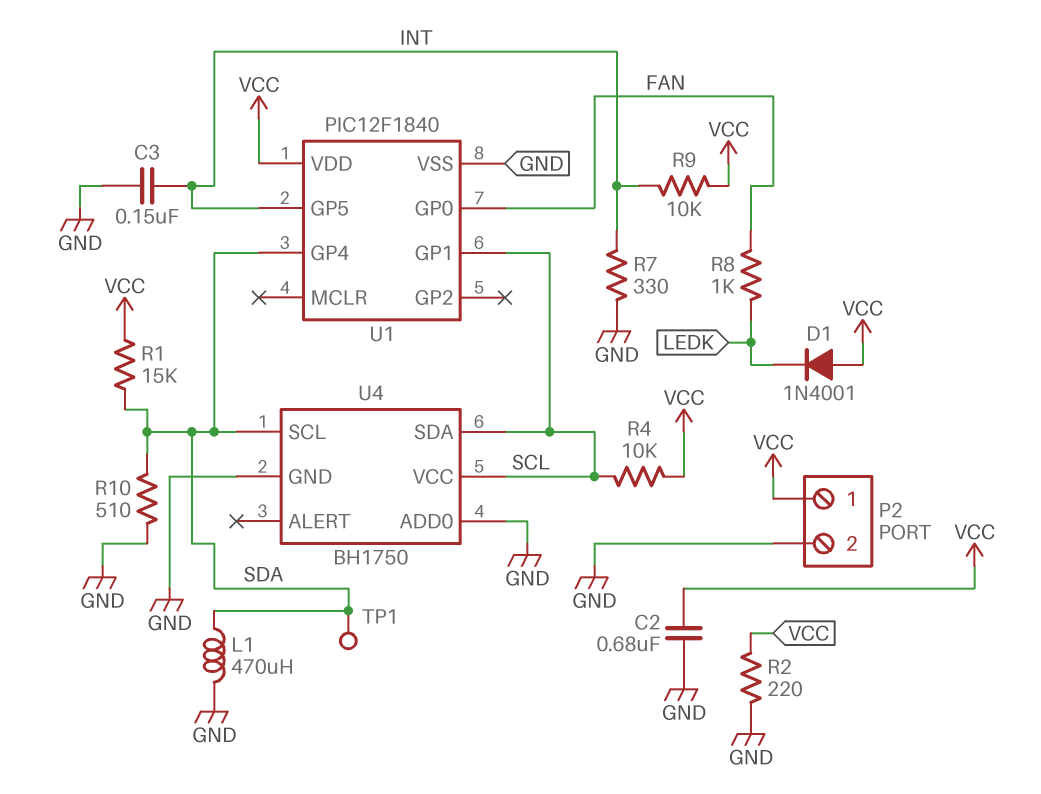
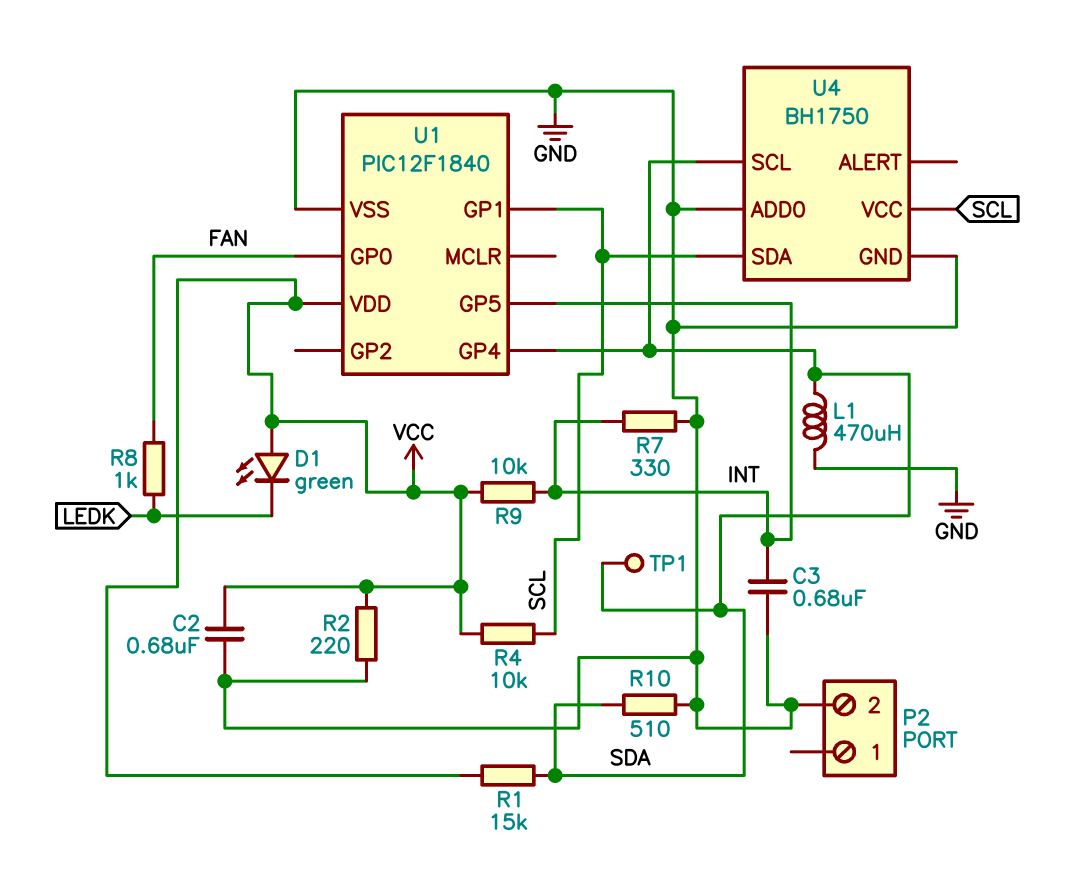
C3: 150nF (GND, INT) -> 680nF (GND, INT)
D1: diode 1N4001 (A VCC, K LEDK) -> LED green (A VCC, K LEDK)
P2 pin 1: VCC -> none

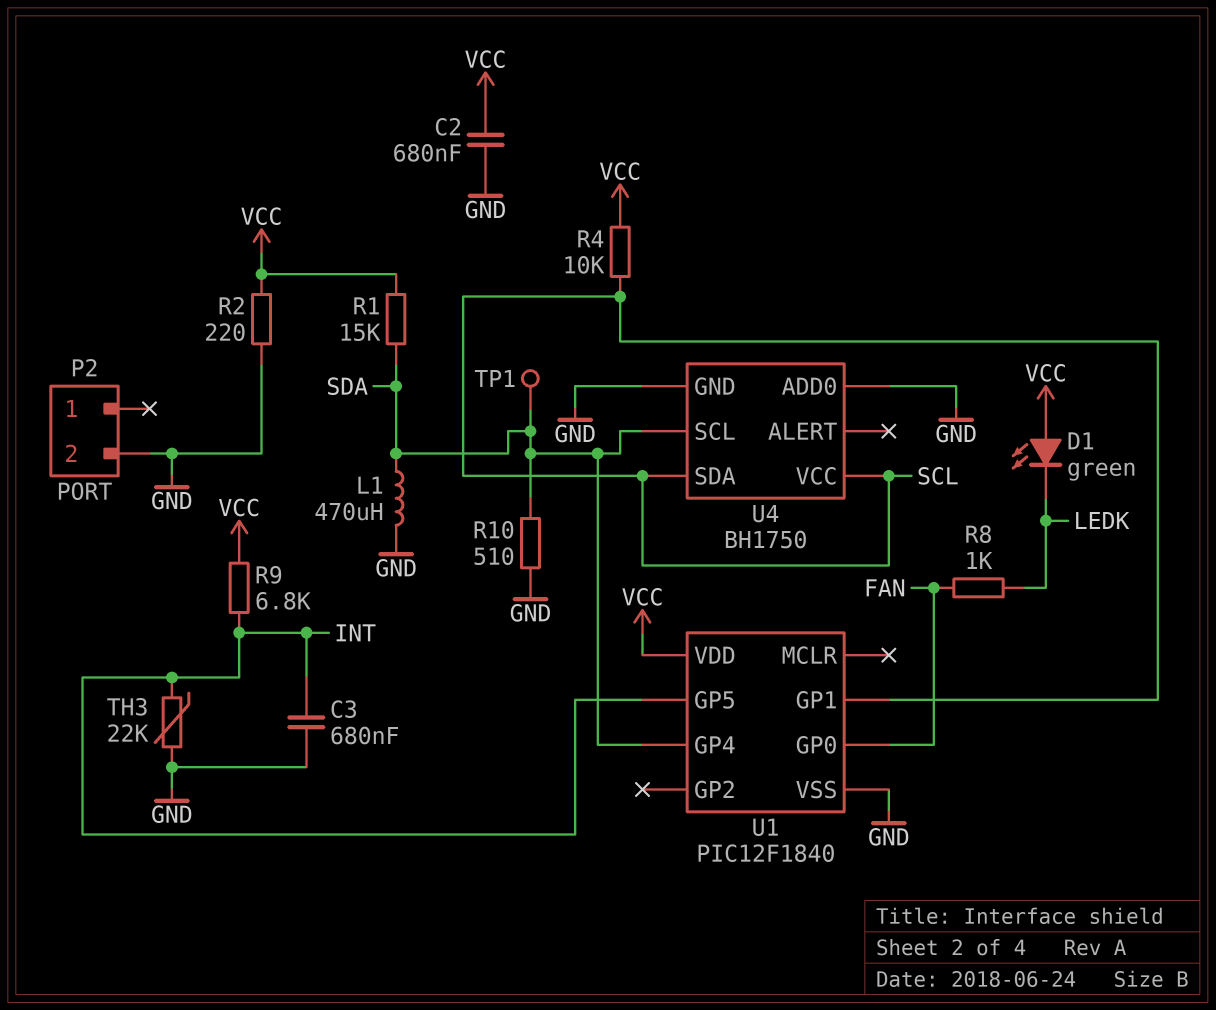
R7: 330 (GND, INT) -> none
R9: 10k (INT, VCC) -> 6.8k (INT, VCC)
TH3: none -> 22k (GND, INT)

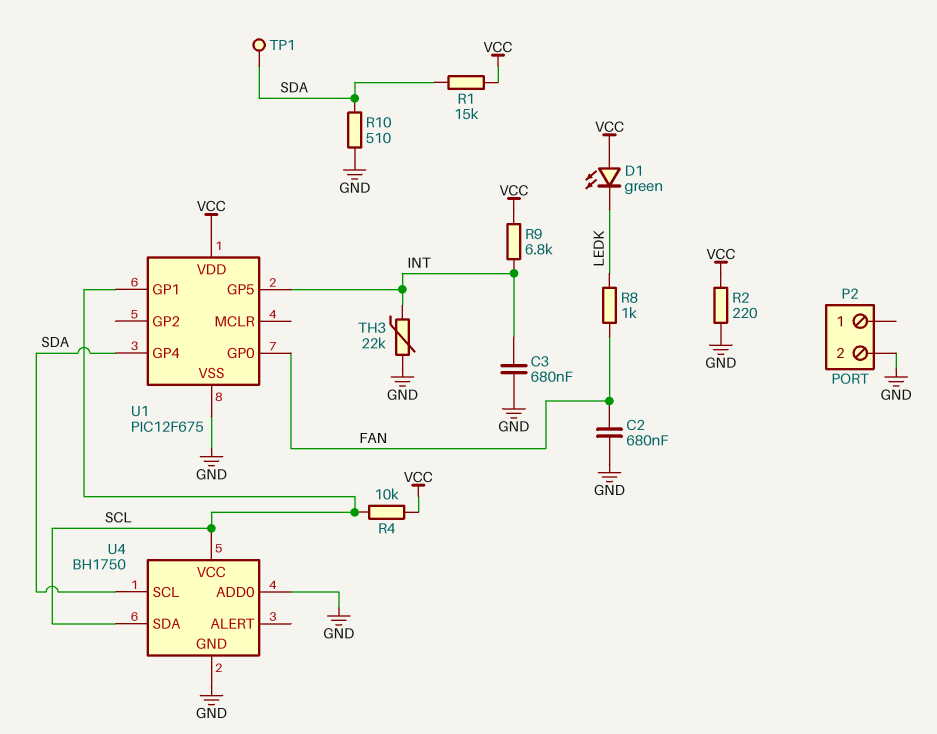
C2: 680nF (GND, VCC) -> 680nF (FAN, GND)
L1: 470uH (GND, SDA) -> none
U1: PIC12F1840 -> PIC12F675

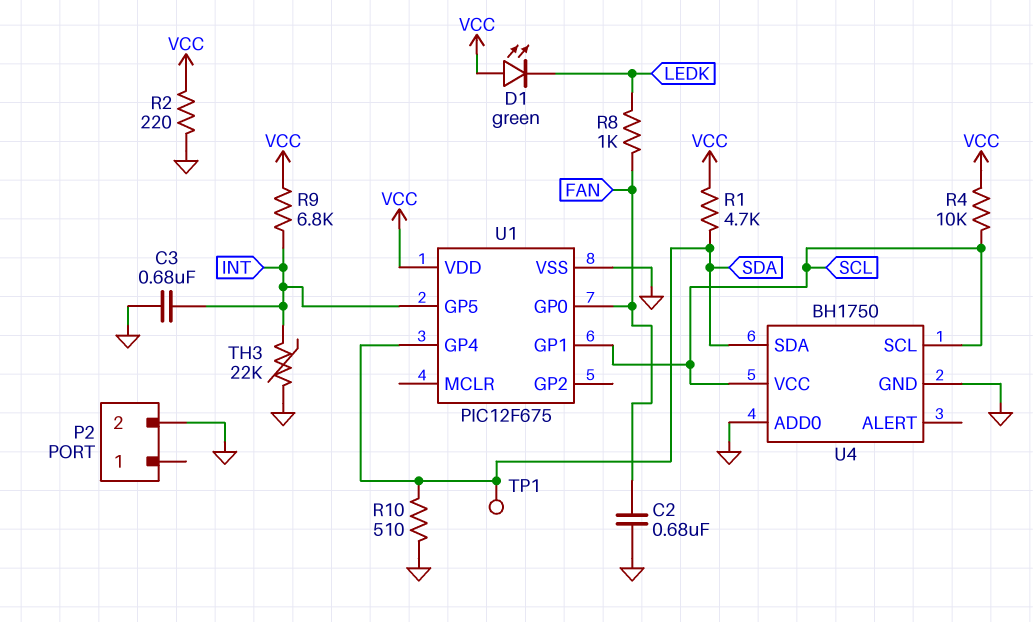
R1: 15k (SDA, VCC) -> 4.7k (SDA, VCC)
U4 pin SCL: SDA -> SCL
U4 pin SDA: SCL -> SDA

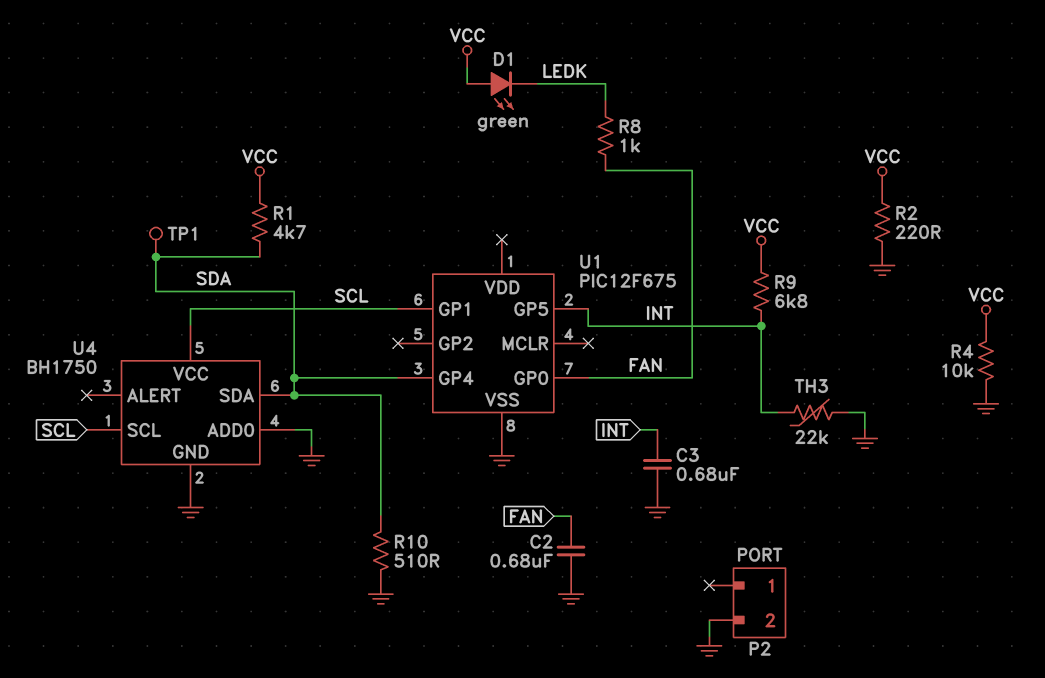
R4: 10k (SCL, VCC) -> 10k (GND, VCC)
U1 pin VDD: VCC -> none

